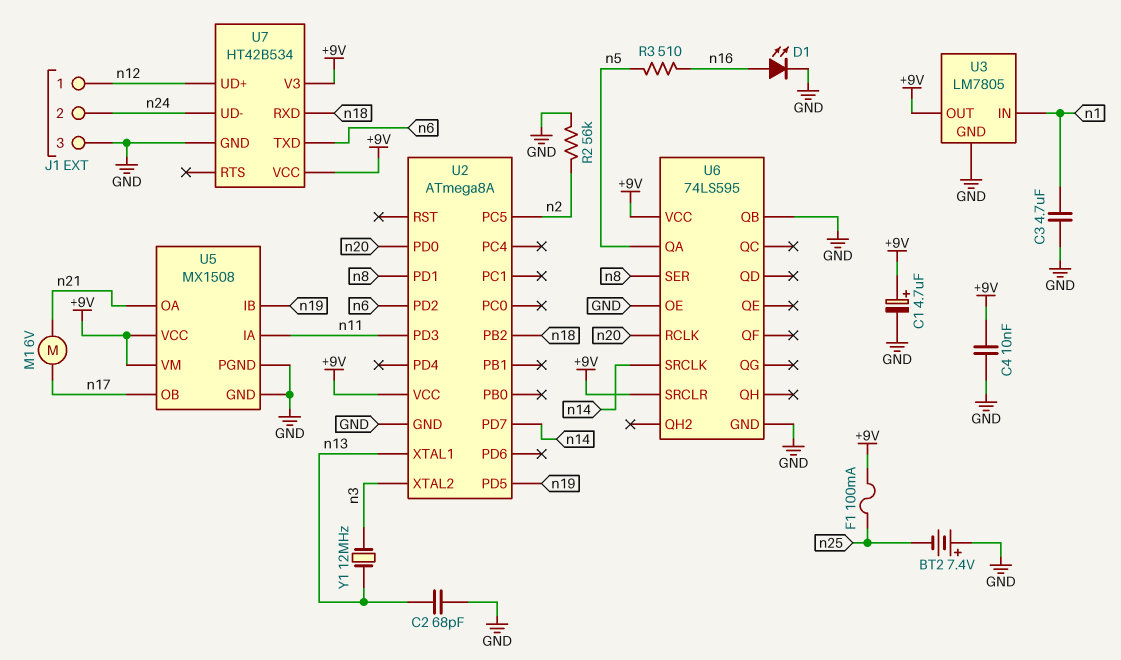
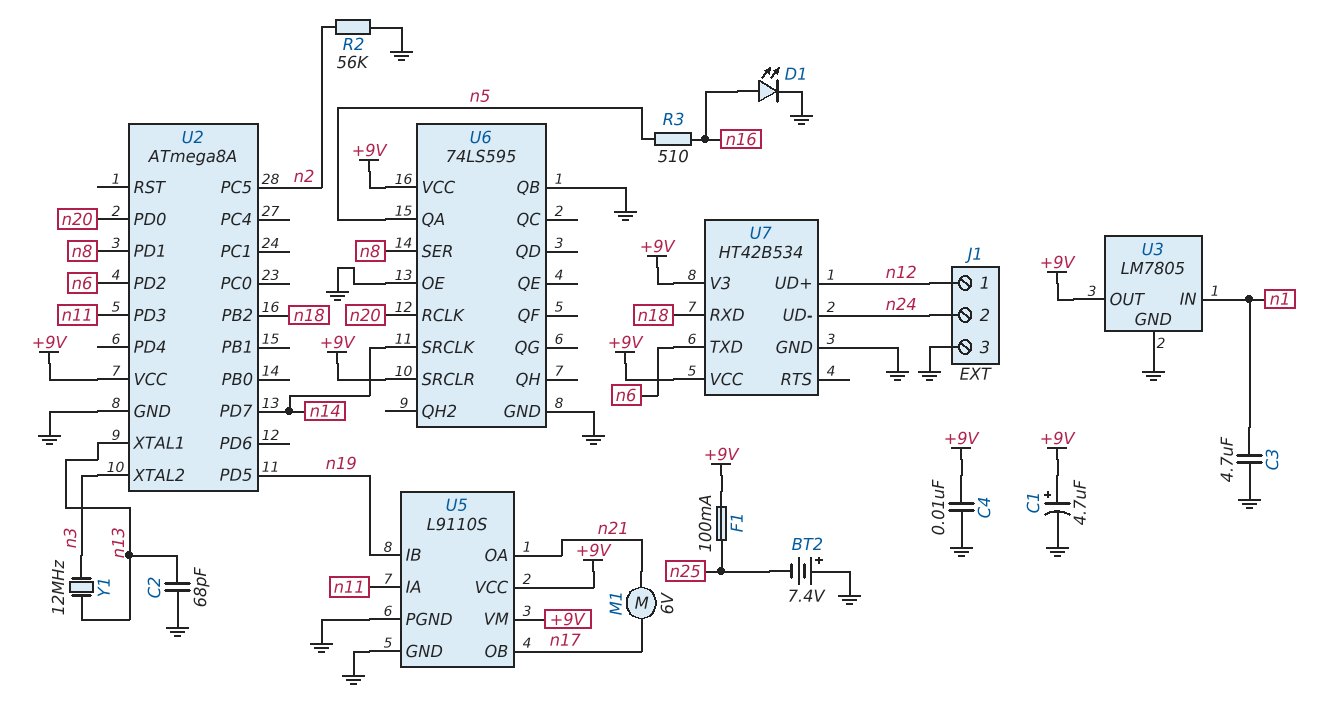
U5: MX1508 -> L9110S

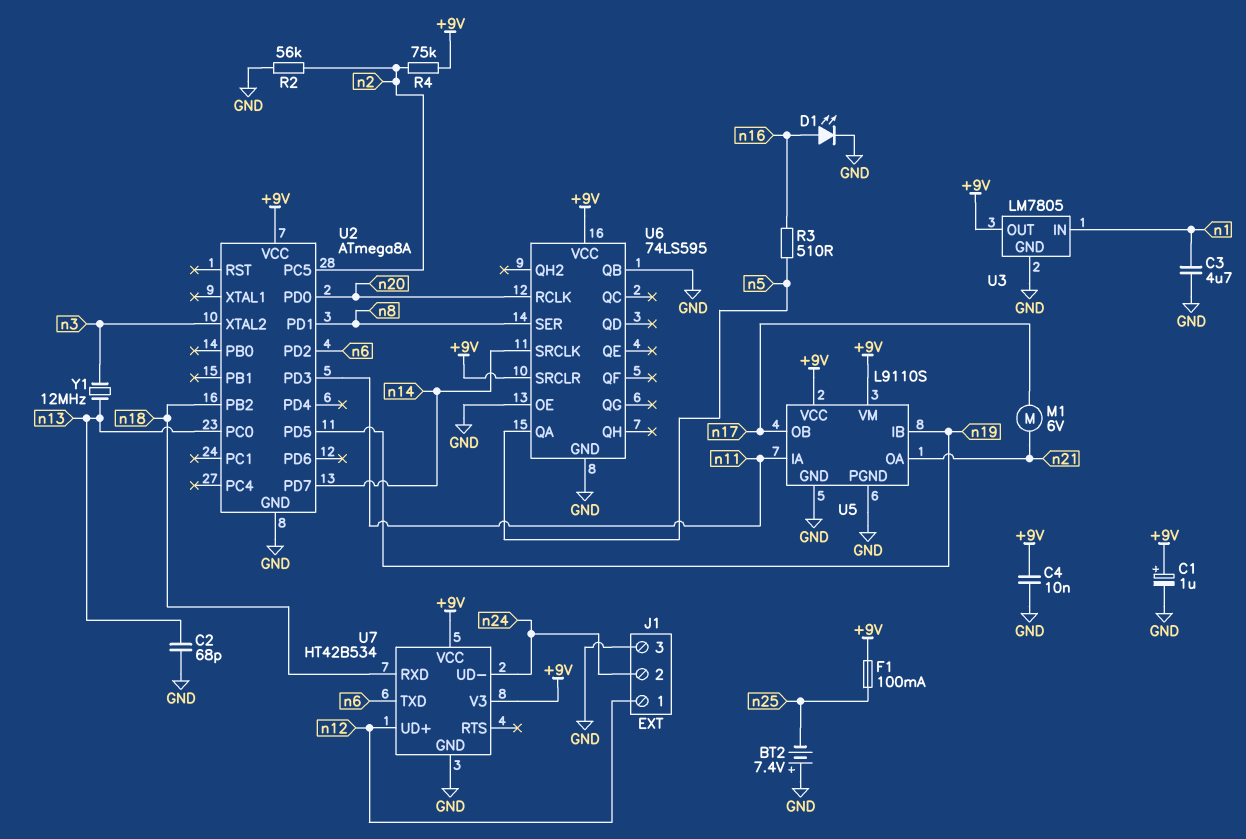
C1: 4.7uF (plus +9V, minus GND) -> 1uF (plus +9V, minus GND)
R4: none -> 75k (+9V, n2)
U2 pin PC0: none -> n13
U2 pin XTAL1: n13 -> none

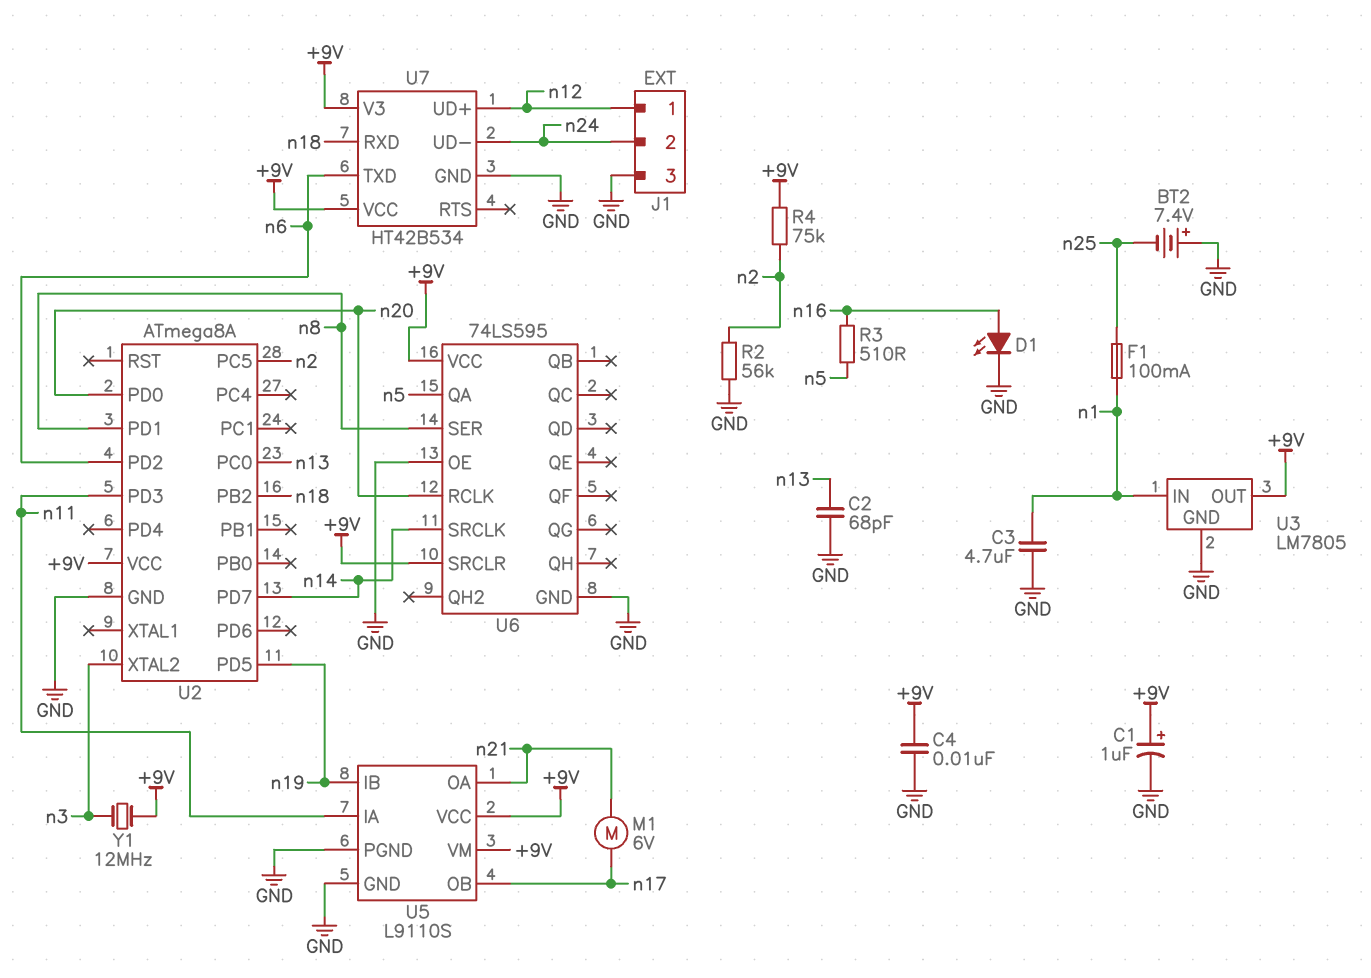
F1: 100mA (+9V, n25) -> 100mA (n1, n25)
U6 pin QB: GND -> none
Y1: 12MHz (n3, n13) -> 12MHz (+9V, n3)

